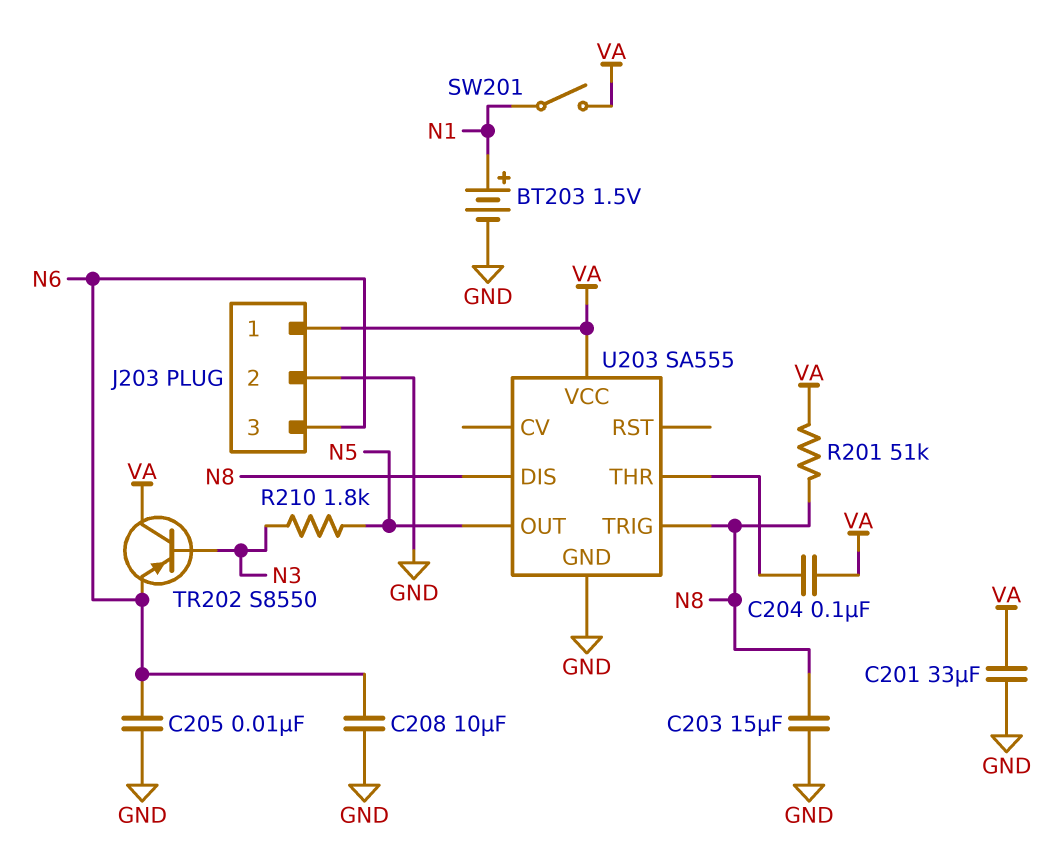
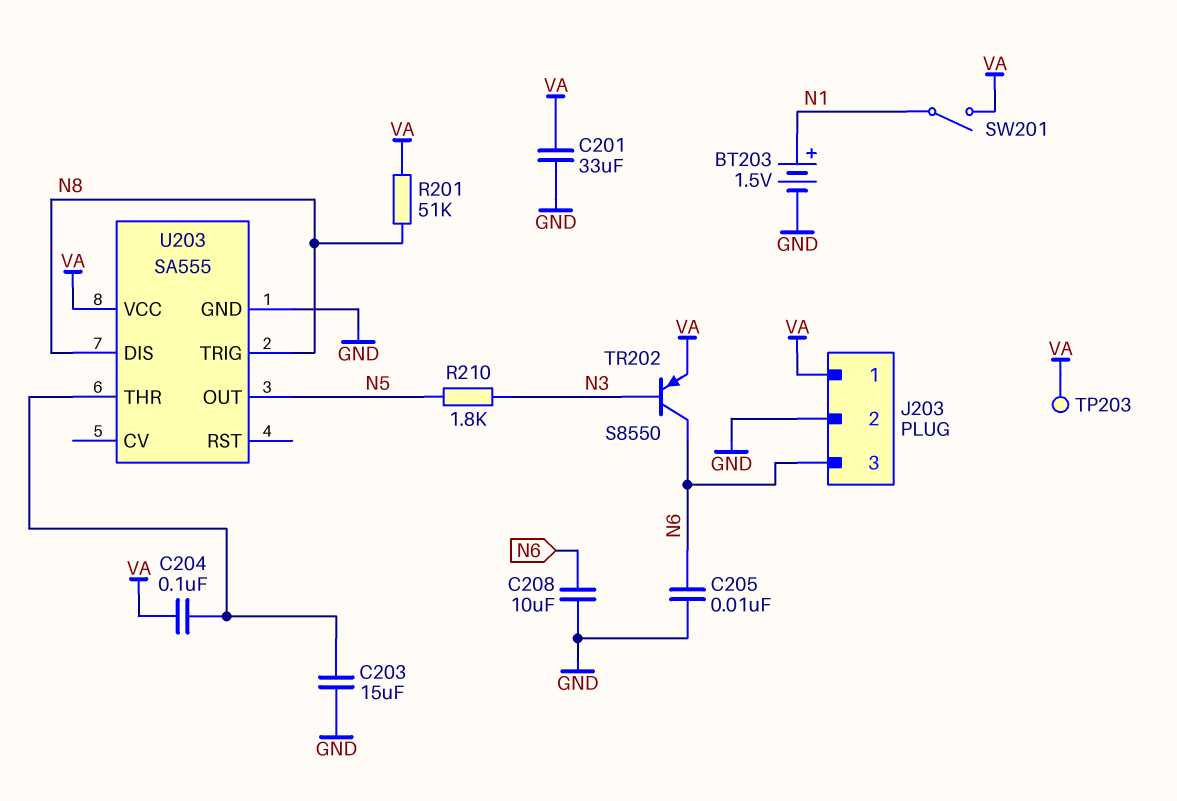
C203: 15uF (GND, N8) -> 15uF (GND, U203/THR)
TP203: none -> test point (VA)
TR202: PNP S8550 (B N3, C VA, E N6) -> PNP S8550 (B N3, C N6, E VA)

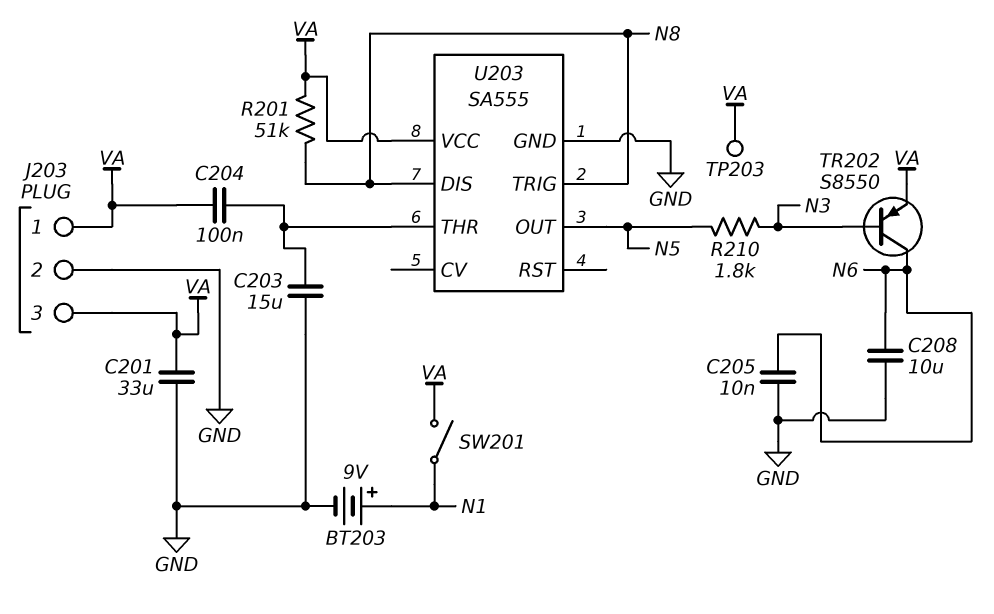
BT203: 1.5V (plus N1, minus GND) -> 9V (plus N1, minus GND)
J203 pin 3: N6 -> VA

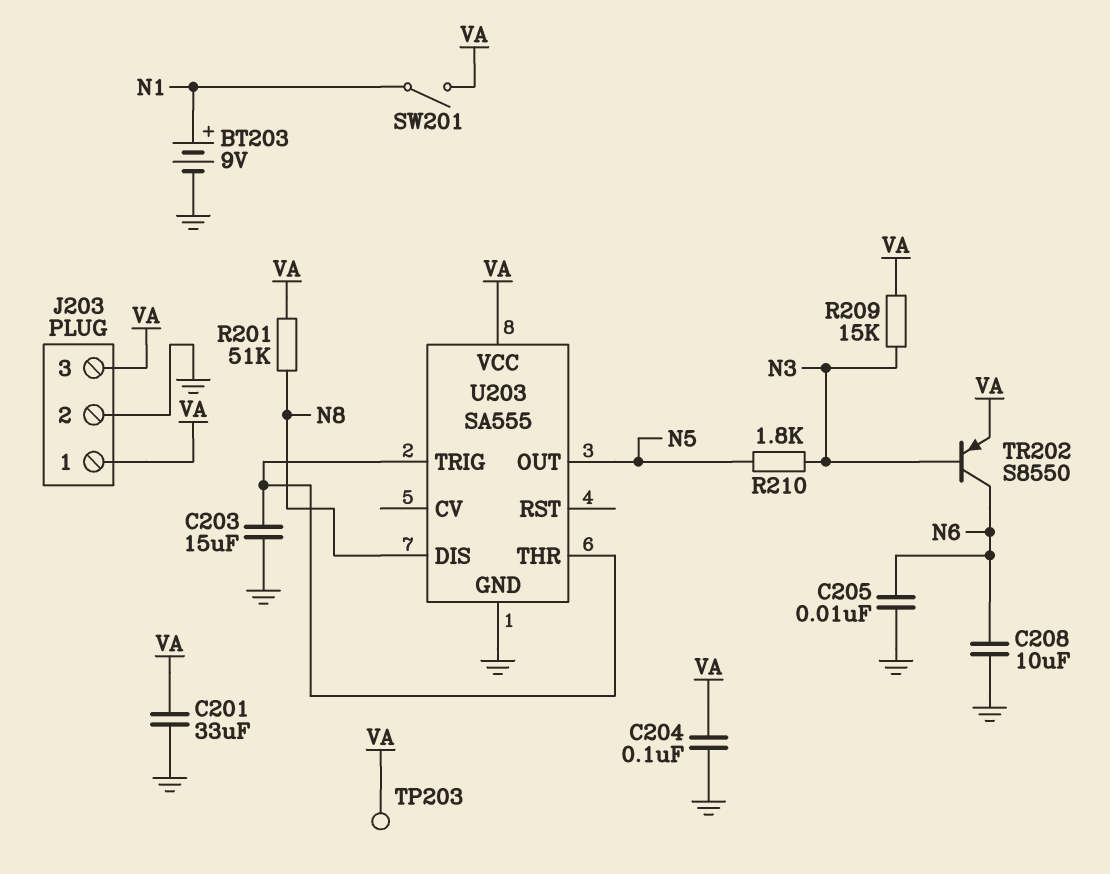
C204: 100nF (U203/THR, VA) -> 100nF (GND, VA)
R209: none -> 15k (N3, VA)
U203 pin TRIG: N8 -> U203/THR

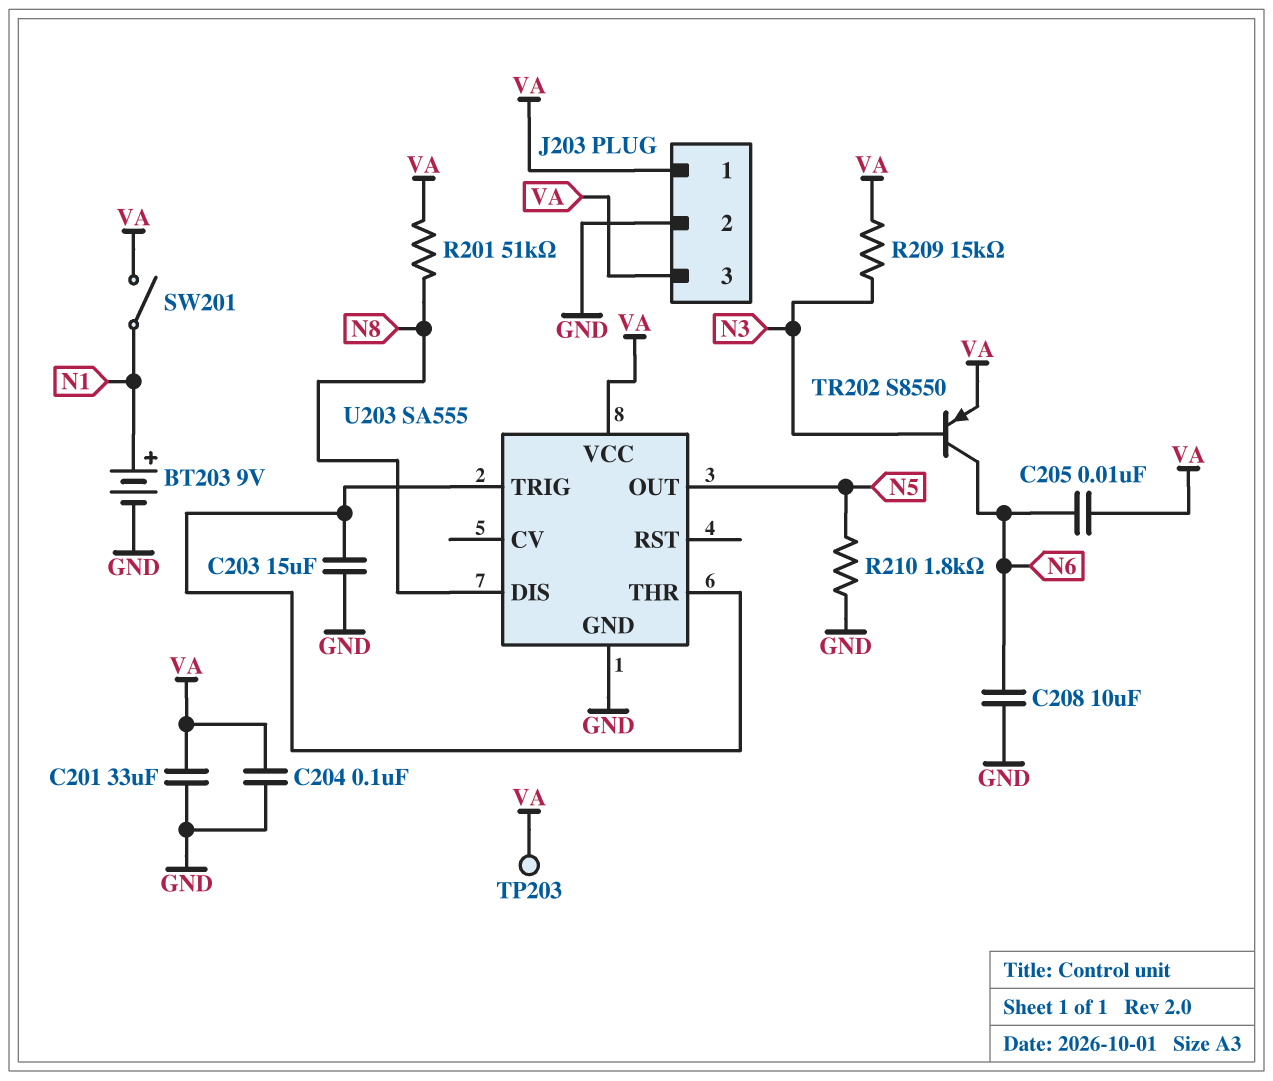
C205: 10nF (GND, N6) -> 10nF (N6, VA)
R210: 1.8k (N3, N5) -> 1.8k (GND, N5)

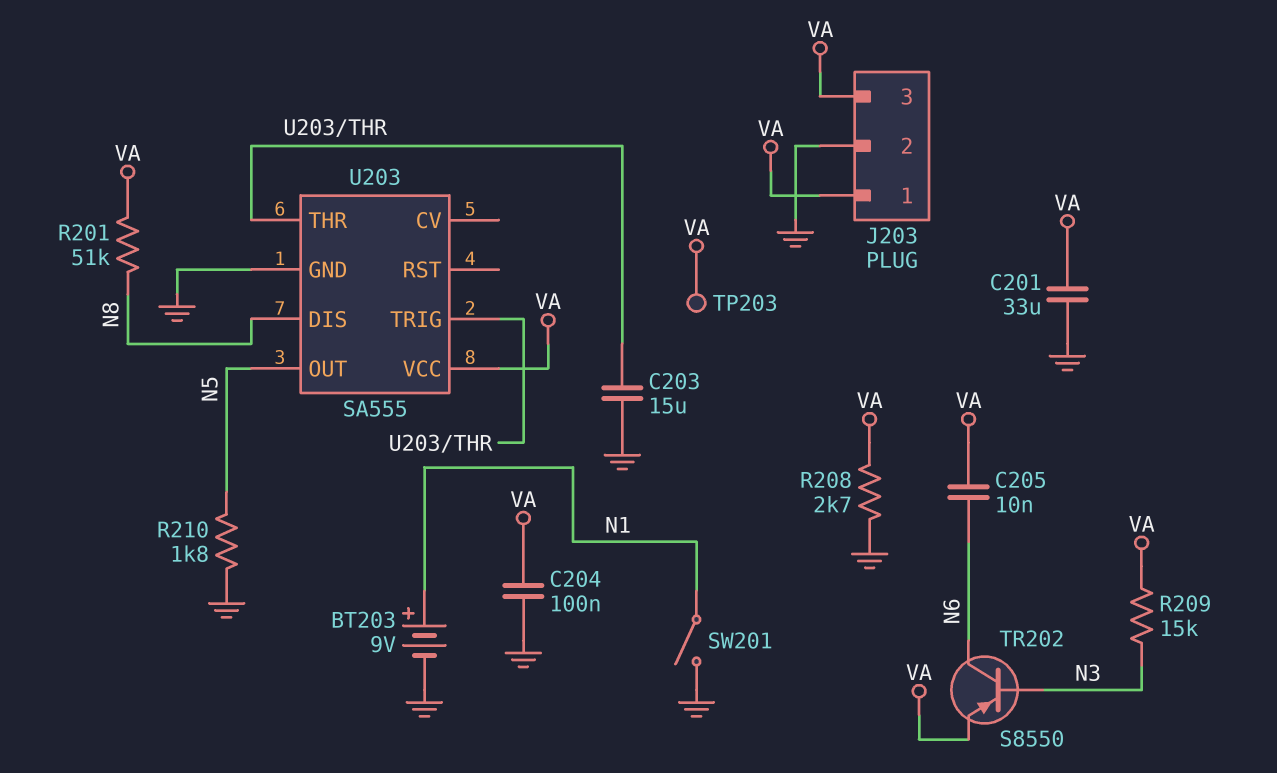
C208: 10uF (GND, N6) -> none
R208: none -> 2.7k (GND, VA)
SW201: switch (N1, VA) -> switch (GND, N1)

